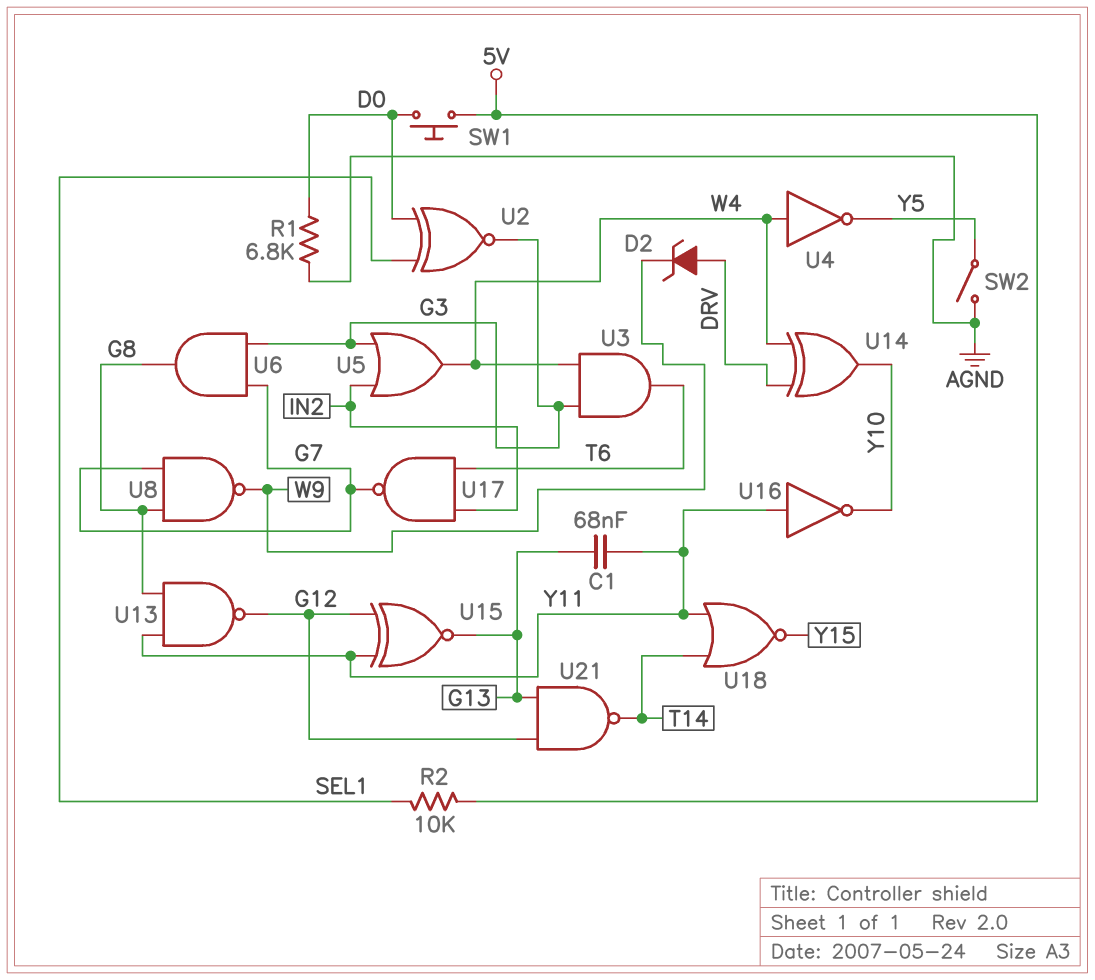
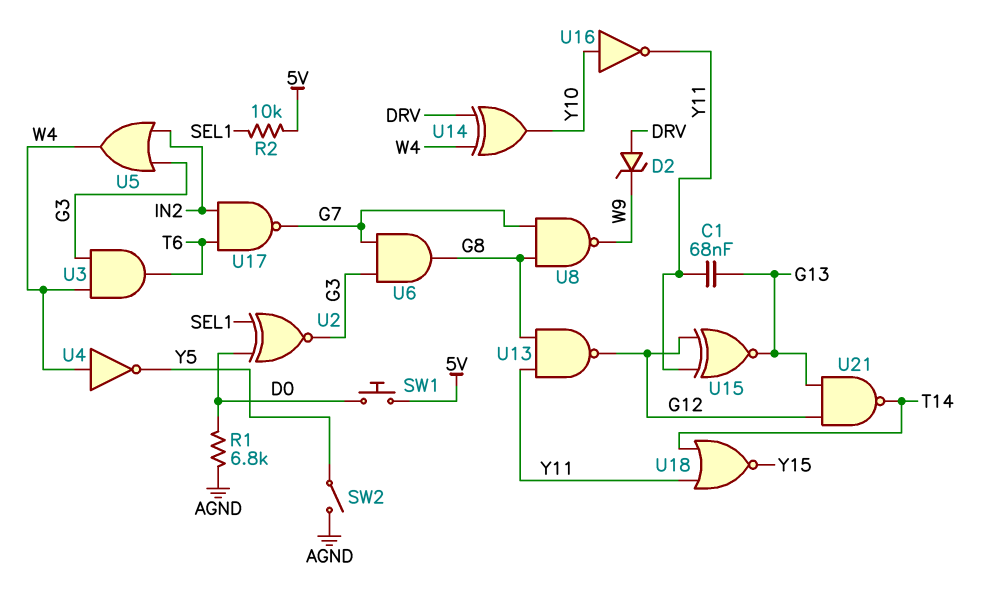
U16: NOT (in Y11, out Y10) -> NOT (in Y10, out Y11)

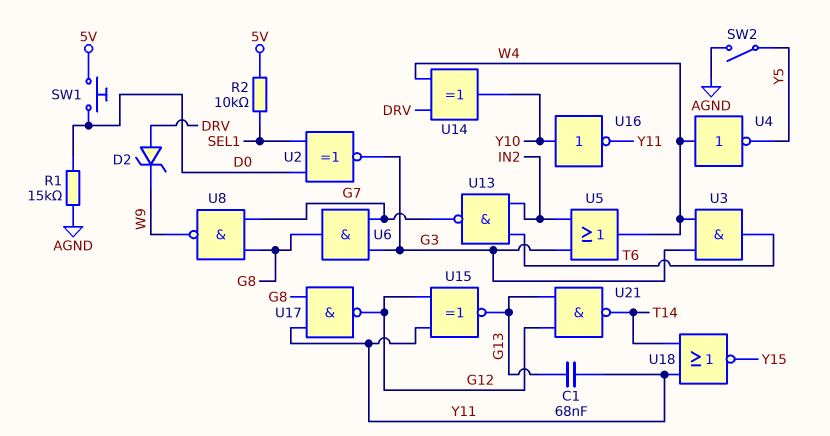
R1: 6.8k (AGND, D0) -> 15k (AGND, D0)
U13: NAND (in G8, in Y11, out G12) -> NAND (in IN2, in T6, out G7)
U17: NAND (in IN2, in T6, out G7) -> NAND (in G8, in Y11, out G12)

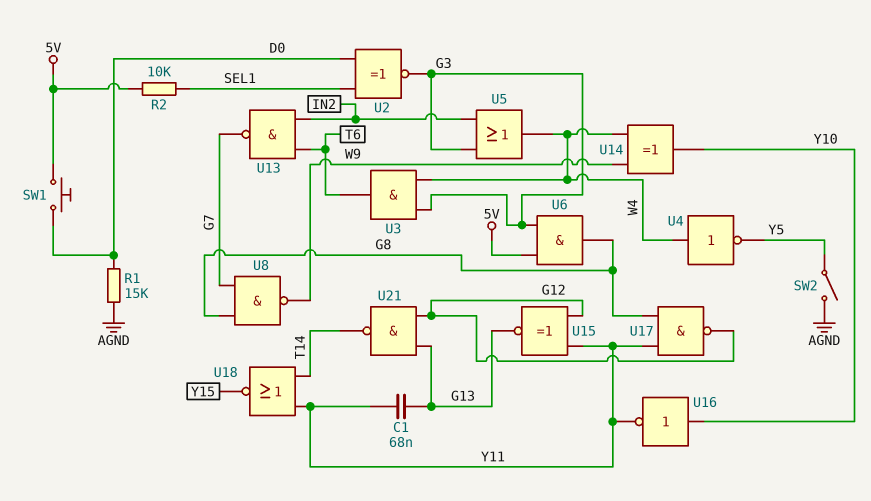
D2: zener (A DRV, K W9) -> none
U6: AND (in G3, in G7, out G8) -> AND (in 5V, in G3, out G8)
U14: XOR (in DRV, in W4, out Y10) -> XOR (in W4, in W9, out Y10)

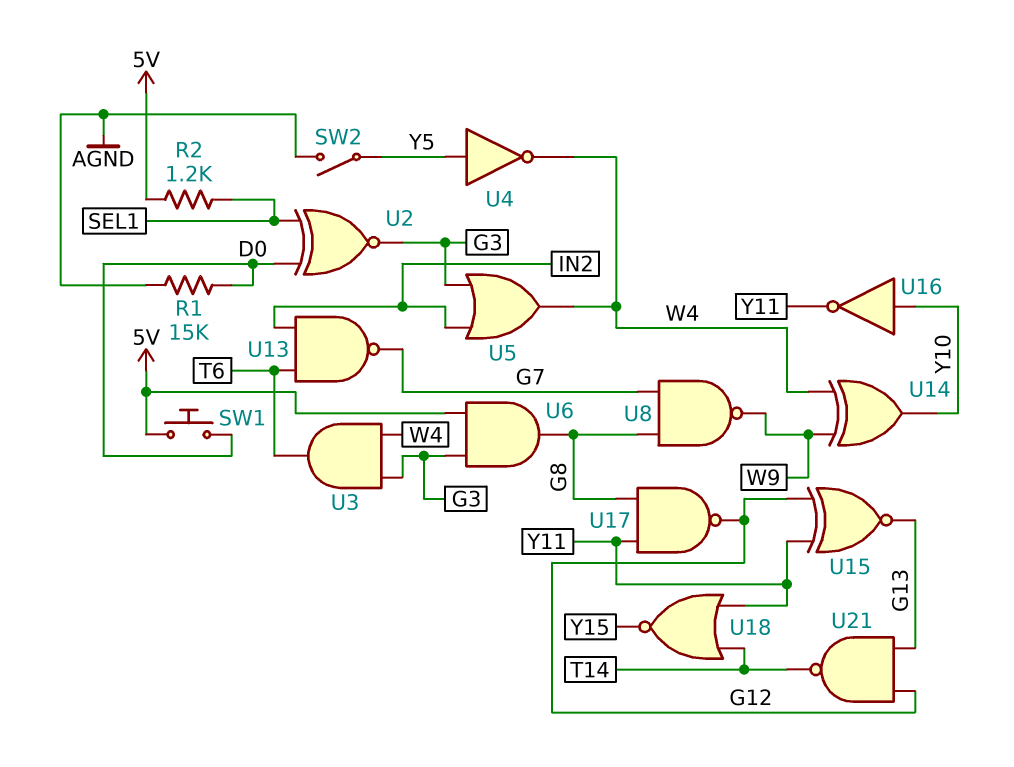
C1: 68nF (G13, Y11) -> none
R2: 10k (5V, SEL1) -> 1.2k (5V, SEL1)
U4: NOT (in W4, out Y5) -> NOT (in Y5, out W4)

